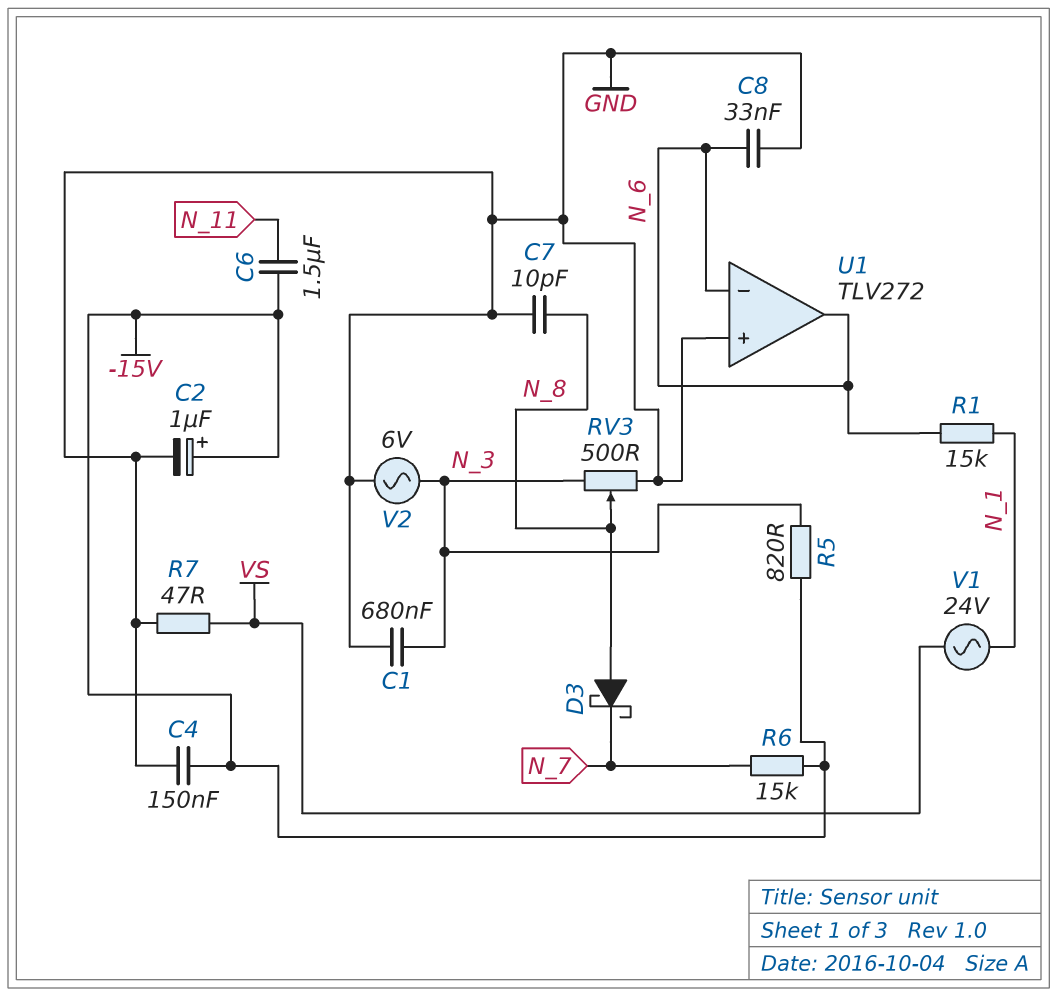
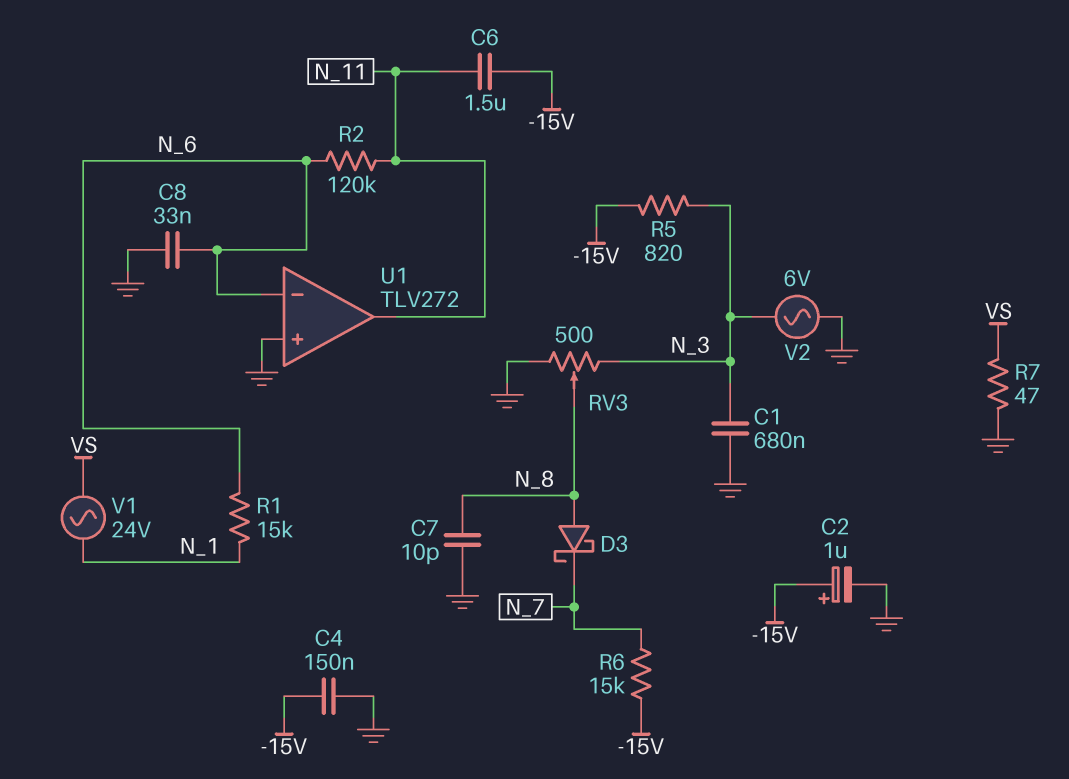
R2: none -> 120k (N_6, N_11)
U1 pin out: N_6 -> N_11

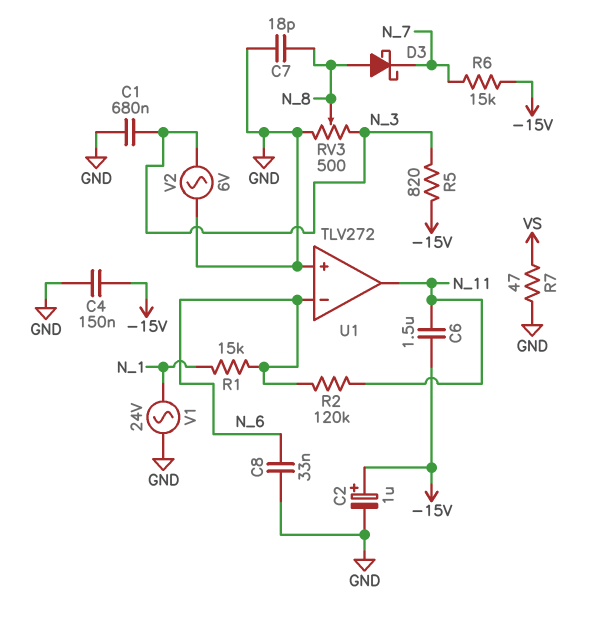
C7: 10pF (GND, N_8) -> 18pF (GND, N_8)
V1: AC 24V (N_1, VS) -> AC 24V (GND, N_1)

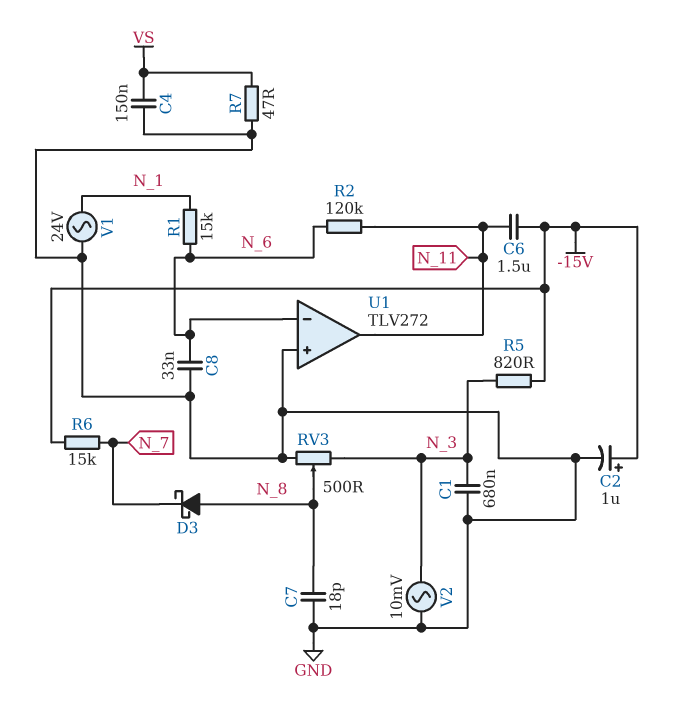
C4: 150nF (-15V, GND) -> 150nF (GND, VS)
V2: AC 6V (GND, N_3) -> AC 10mV (GND, N_3)

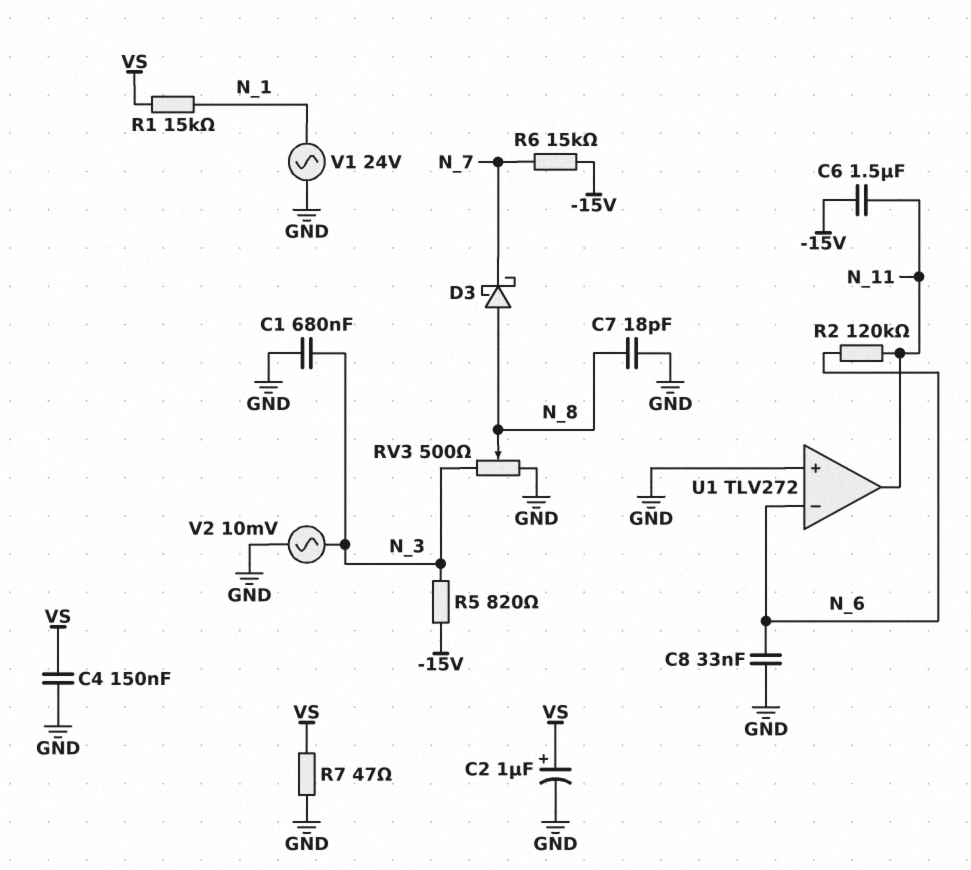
C2: 1uF (plus -15V, minus GND) -> 1uF (plus VS, minus GND)
R1: 15k (N_1, N_6) -> 15k (N_1, VS)

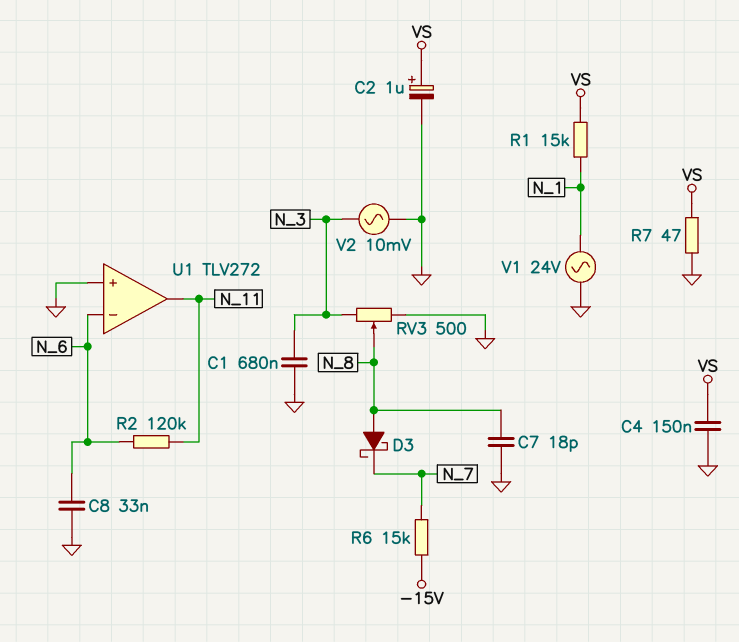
C6: 1.5uF (-15V, N_11) -> none
R5: 820 (-15V, N_3) -> none

